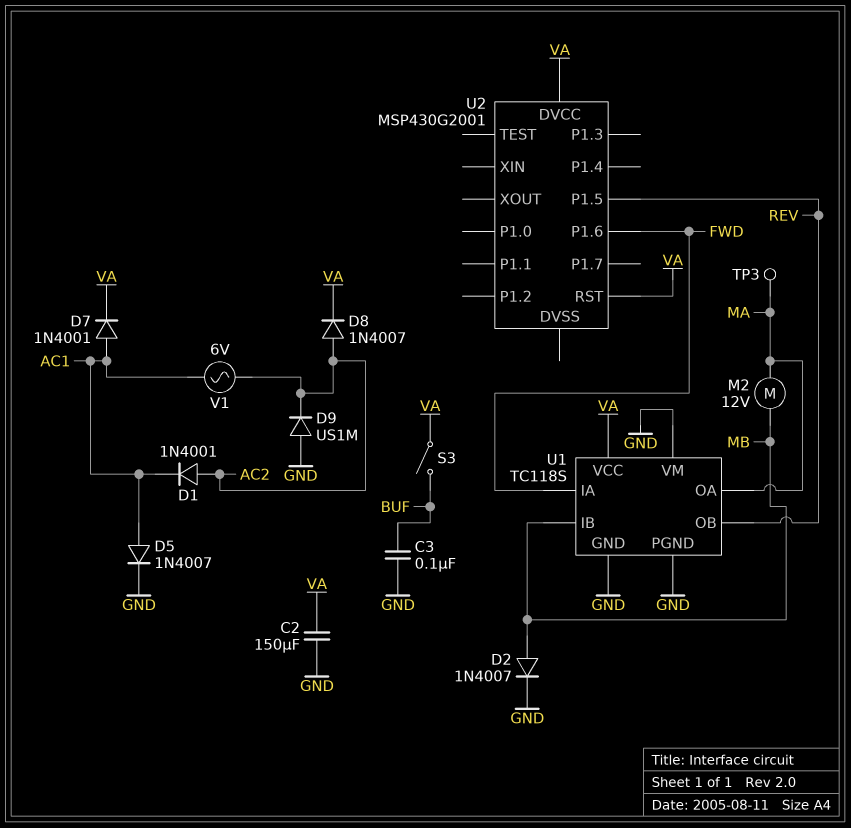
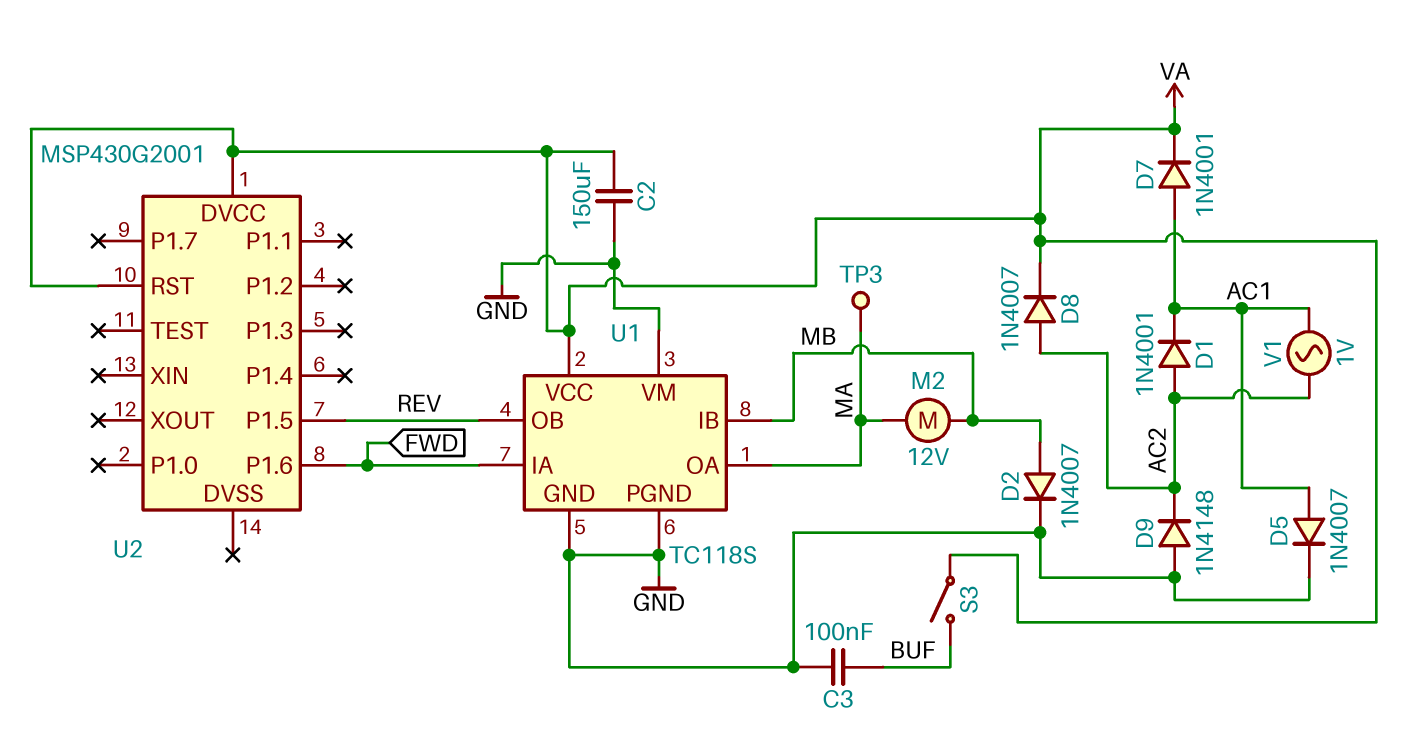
D9: diode US1M (A GND, K AC2) -> diode 1N4148 (A GND, K AC2)
V1: AC 6V (AC1, AC2) -> AC 1V (AC1, AC2)

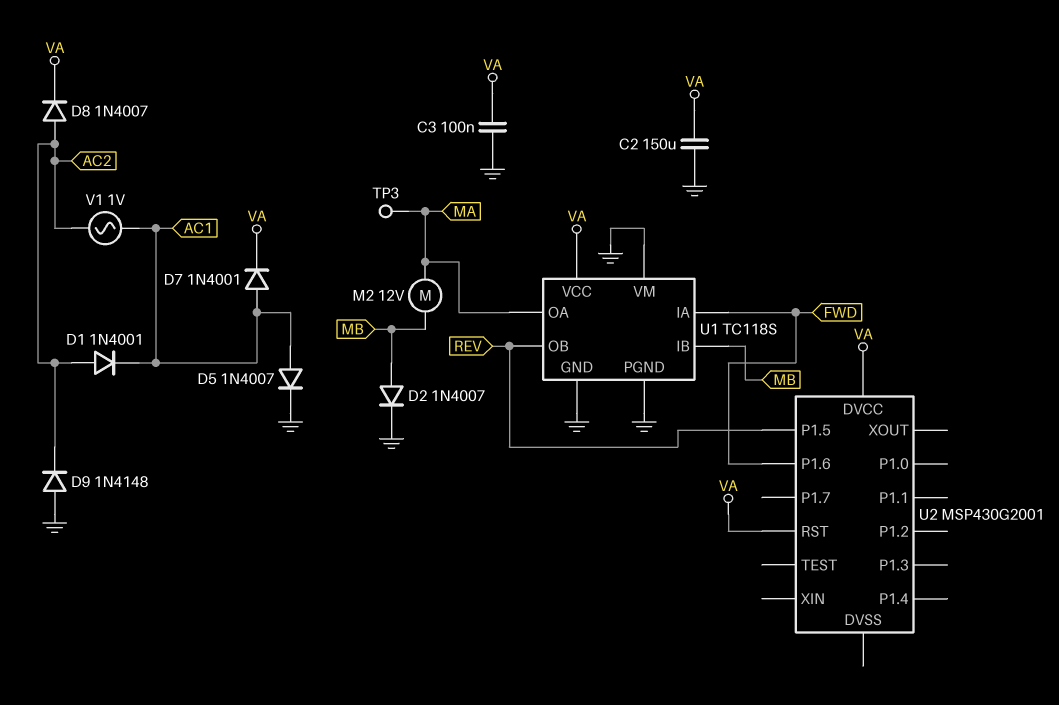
C3: 100nF (BUF, GND) -> 100nF (GND, VA)
S3: switch (BUF, VA) -> none

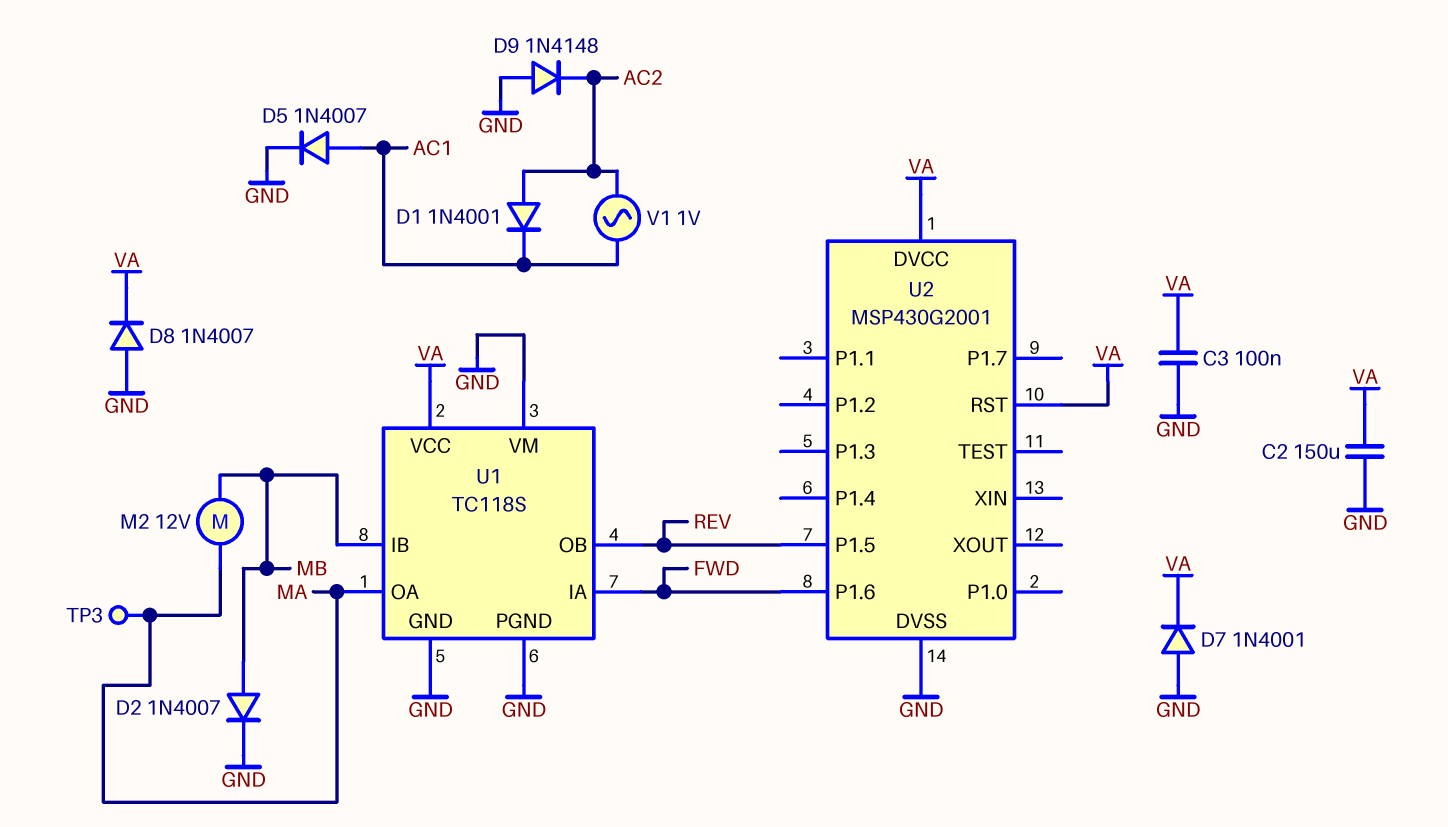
D7: diode 1N4001 (A AC1, K VA) -> diode 1N4001 (A GND, K VA)
D8: diode 1N4007 (A AC2, K VA) -> diode 1N4007 (A GND, K VA)
U2 pin DVSS: none -> GND

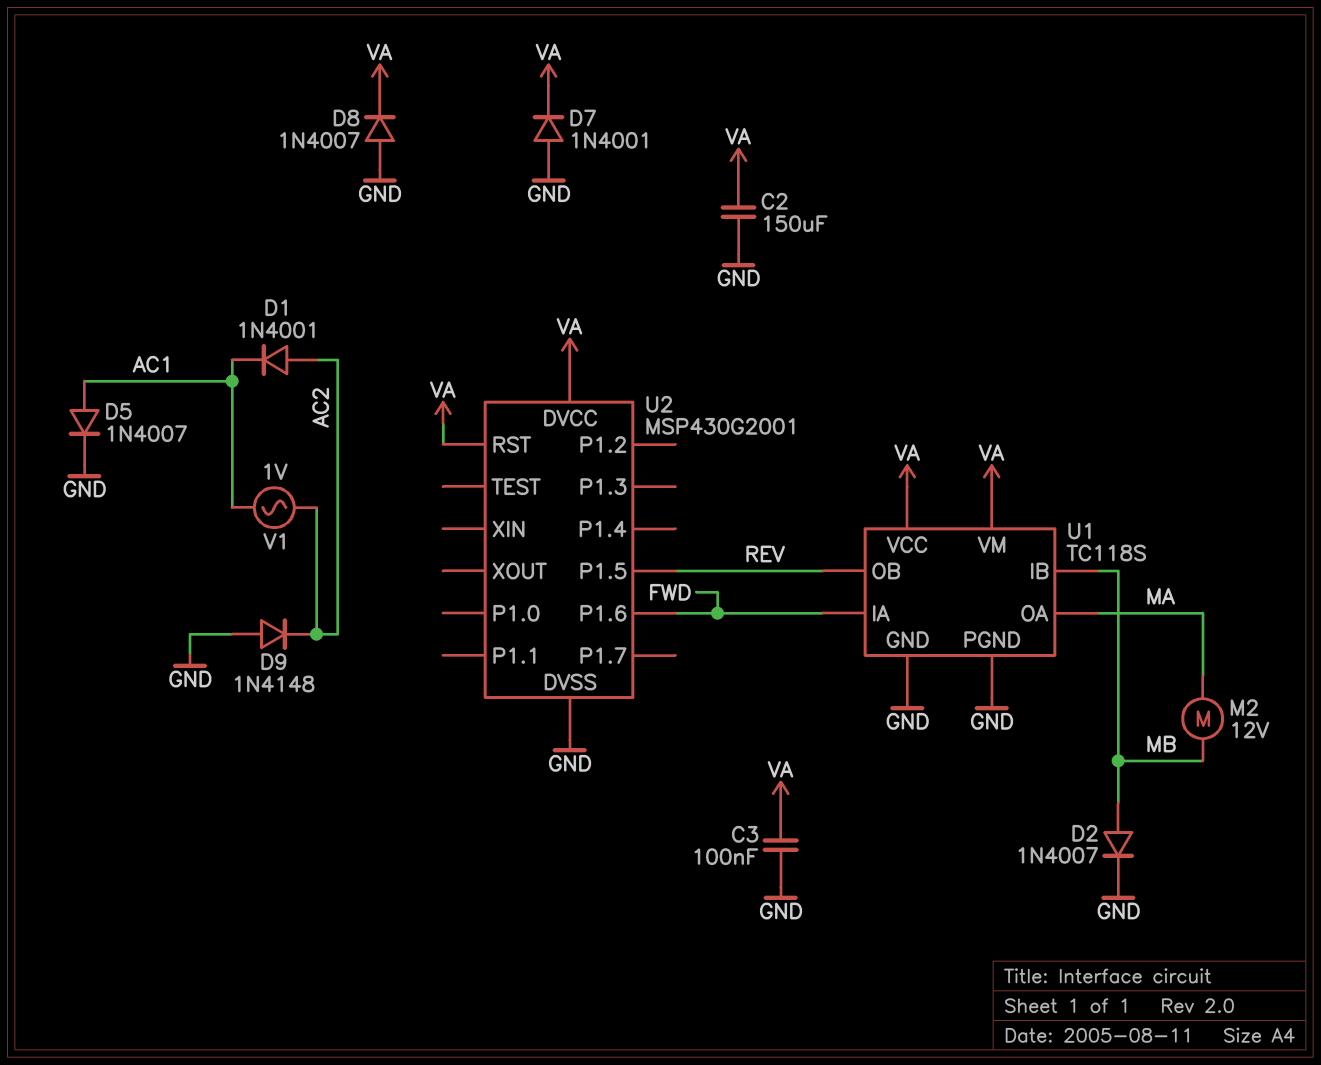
TP3: test point (MA) -> none
U1 pin VM: GND -> VA

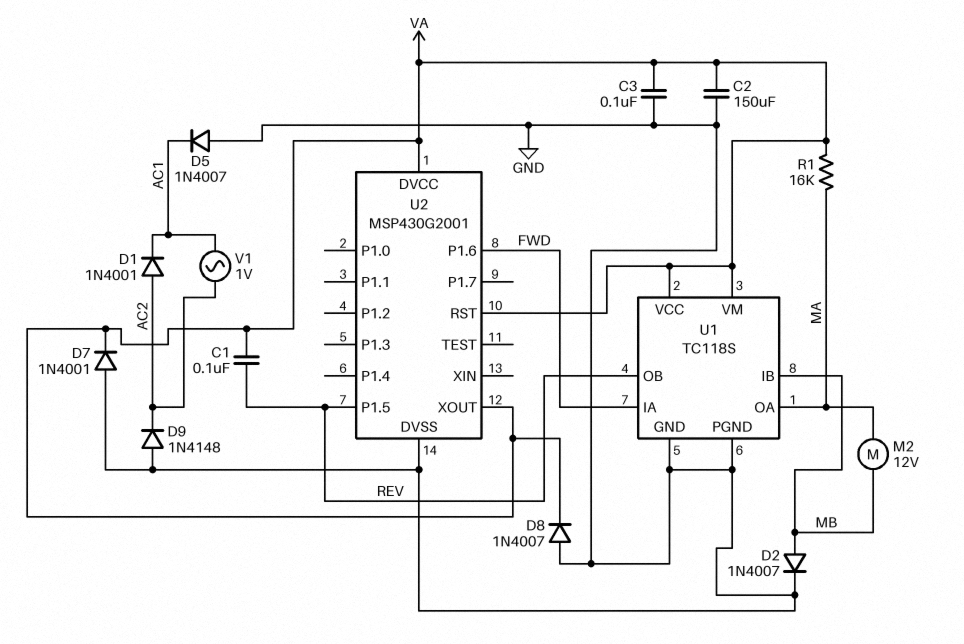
C1: none -> 100nF (REV, VA)
D5: diode 1N4007 (A AC1, K GND) -> diode 1N4007 (A GND, K AC1)
R1: none -> 16k (MA, VA)
U2 pin XOUT: none -> VA

